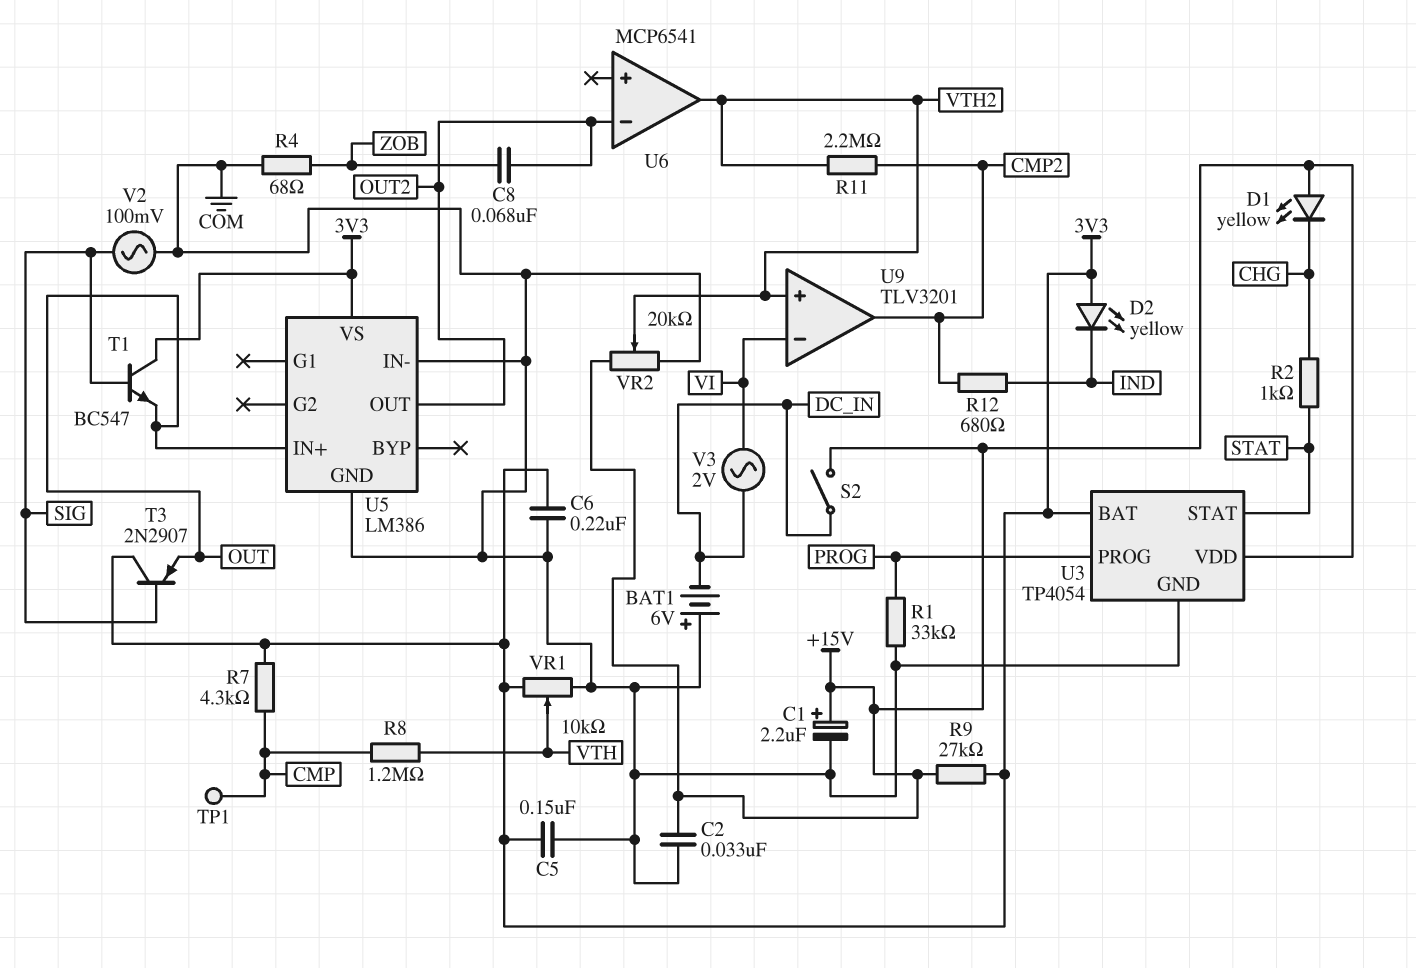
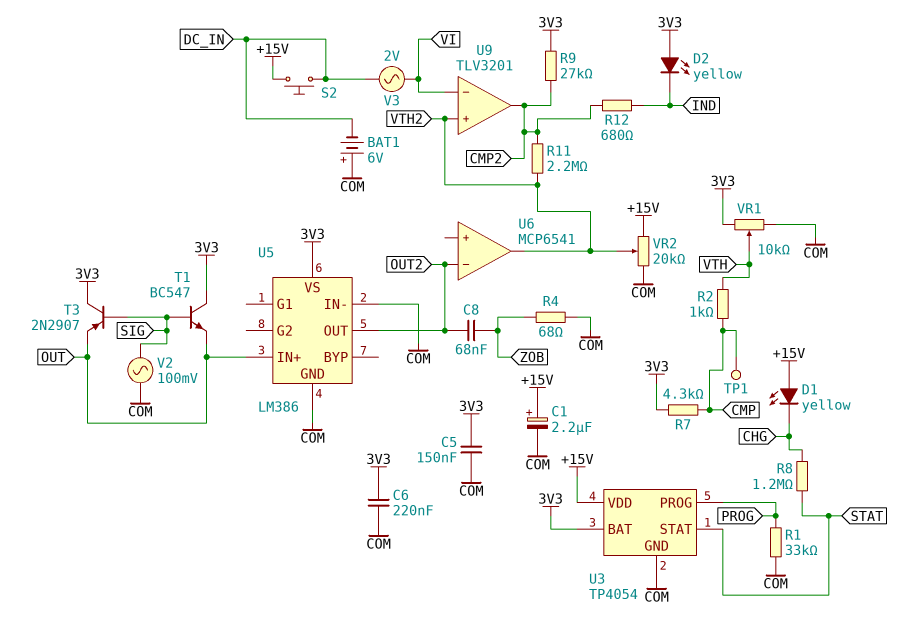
C2: 33nF (+15V, COM) -> none
R2: 1k (CHG, STAT) -> 1k (CMP, VTH)
R8: 1.2M (CMP, VTH) -> 1.2M (CHG, STAT)
R9: 27k (+15V, 3V3) -> 27k (3V3, CMP2)
S2: switch (+15V, DC_IN) -> button (+15V, DC_IN)

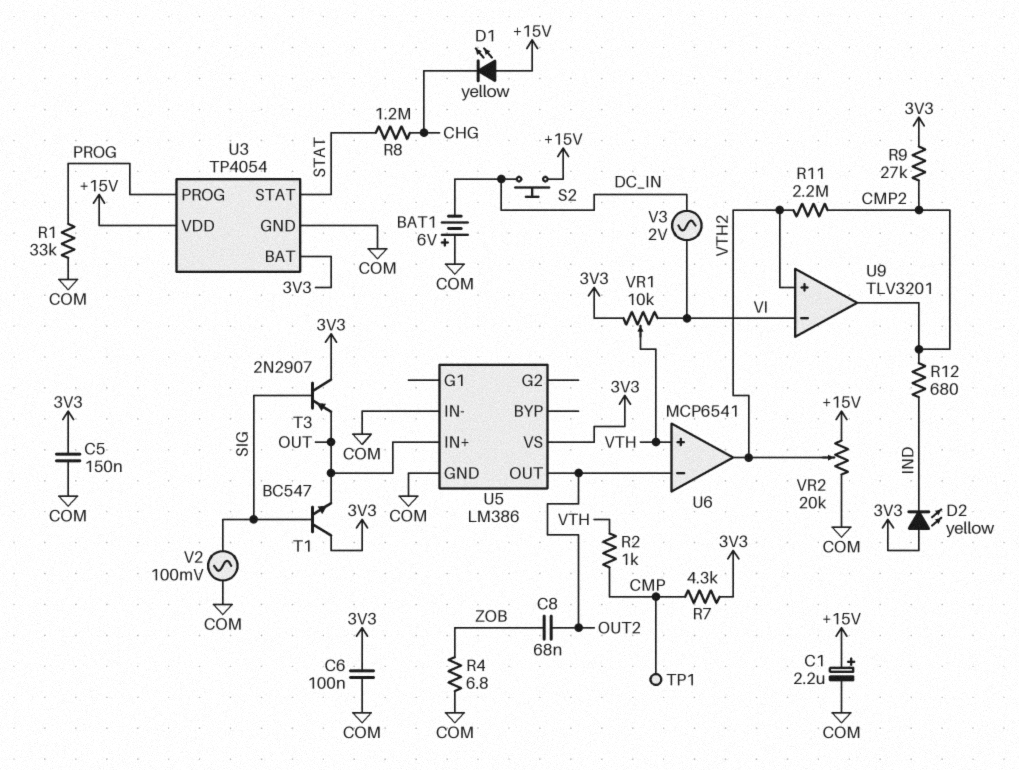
C6: 220nF (3V3, COM) -> 100nF (3V3, COM)
R4: 68 (COM, ZOB) -> 6.8 (COM, ZOB)
U6 pin in+: none -> VTH
VR1: 10k (3V3, COM, wiper VTH) -> 10k (3V3, VI, wiper VTH)

